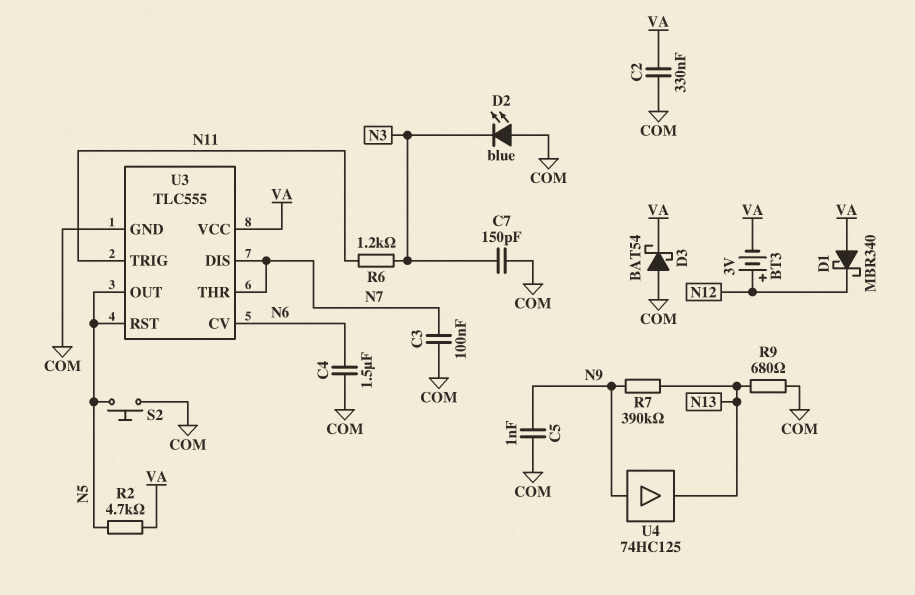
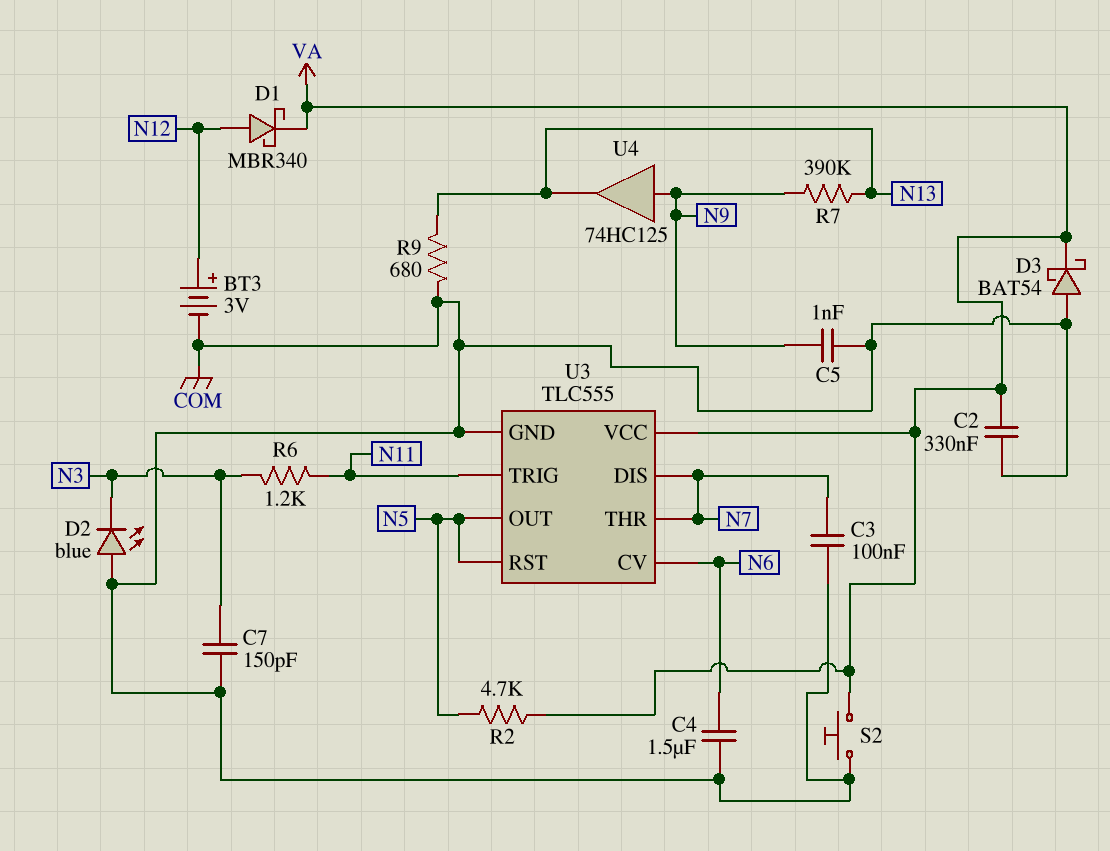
BT3: 3V (plus N12, minus VA) -> 3V (plus N12, minus COM)
D1: schottky MBR340 (A VA, K N12) -> schottky MBR340 (A N12, K VA)
S2: button (COM, N5) -> button (COM, VA)

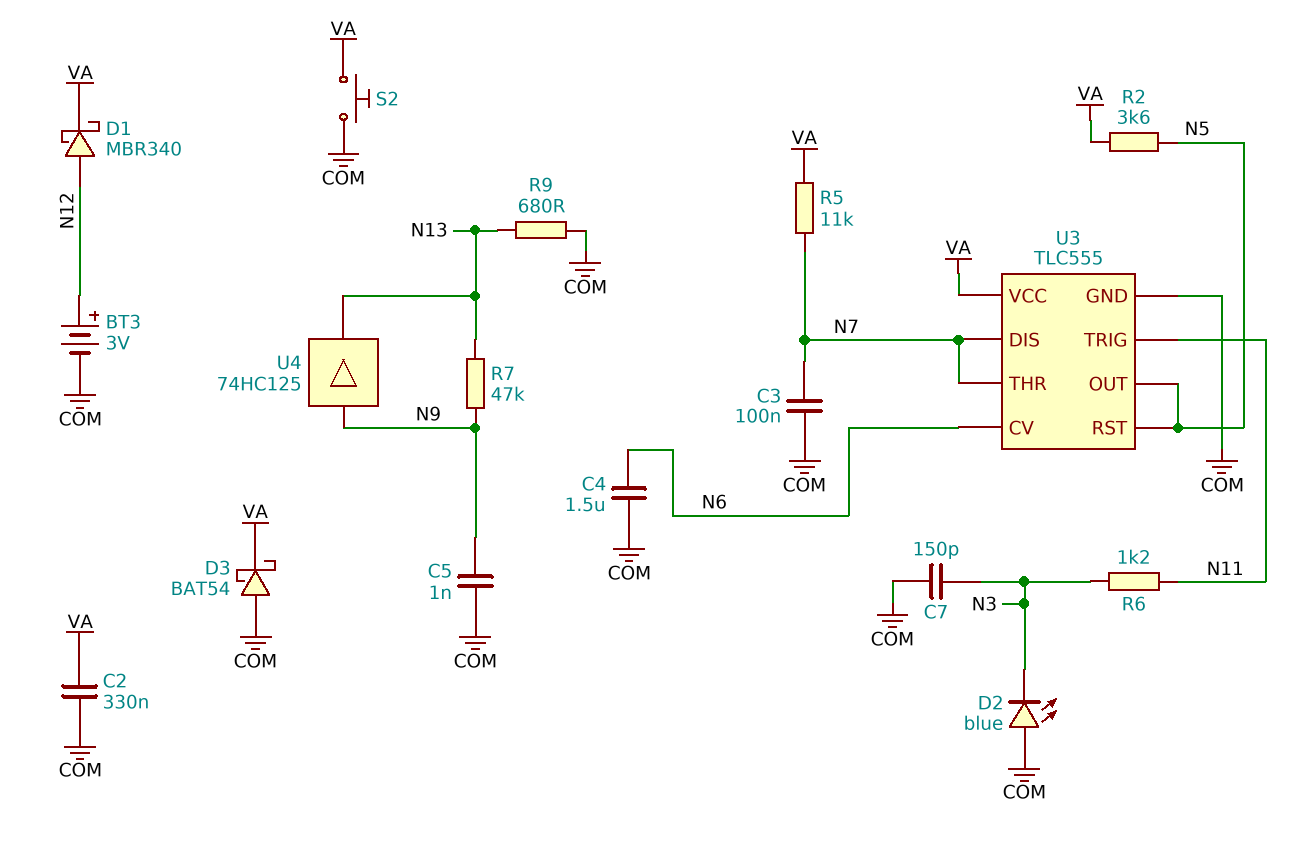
R2: 4.7k (N5, VA) -> 3.6k (N5, VA)
R5: none -> 11k (N7, VA)
R7: 390k (N9, N13) -> 47k (N9, N13)

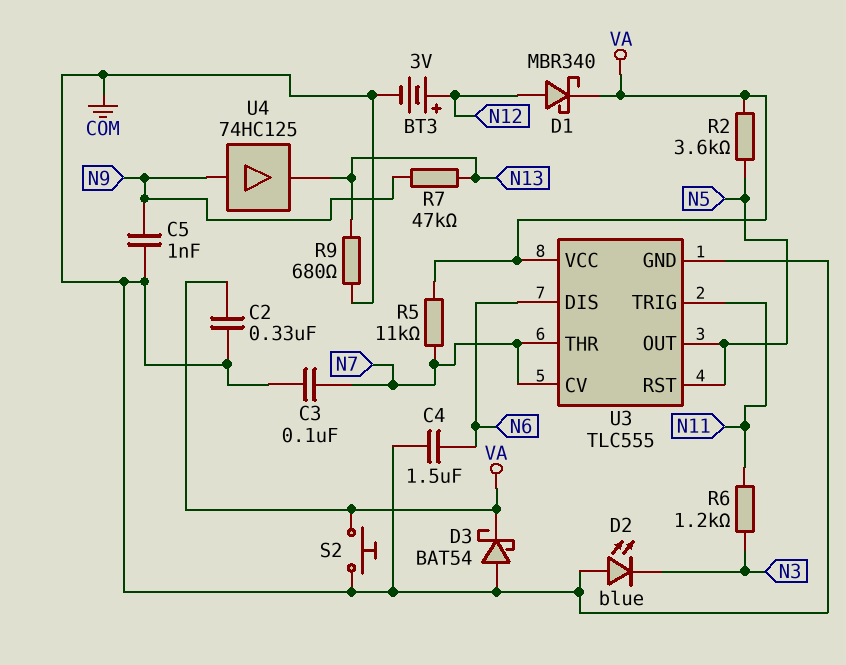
C7: 150pF (COM, N3) -> none
U3 pin CV: N6 -> N7
U3 pin DIS: N7 -> N6

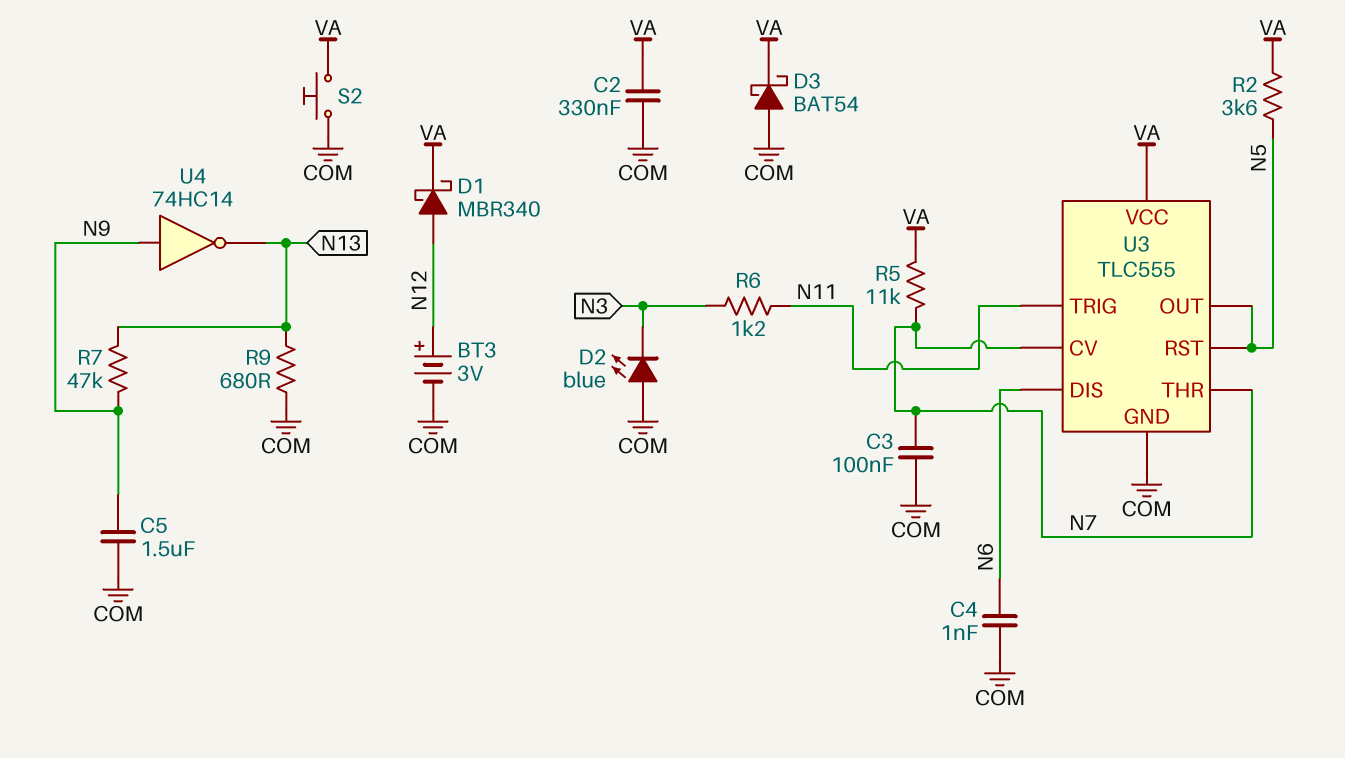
C4: 1.5uF (COM, N6) -> 1nF (COM, N6)
C5: 1nF (COM, N9) -> 1.5uF (COM, N9)
U4: buffer 74HC125 (in N9, out N13) -> NOT 74HC14 (in N9, out N13)

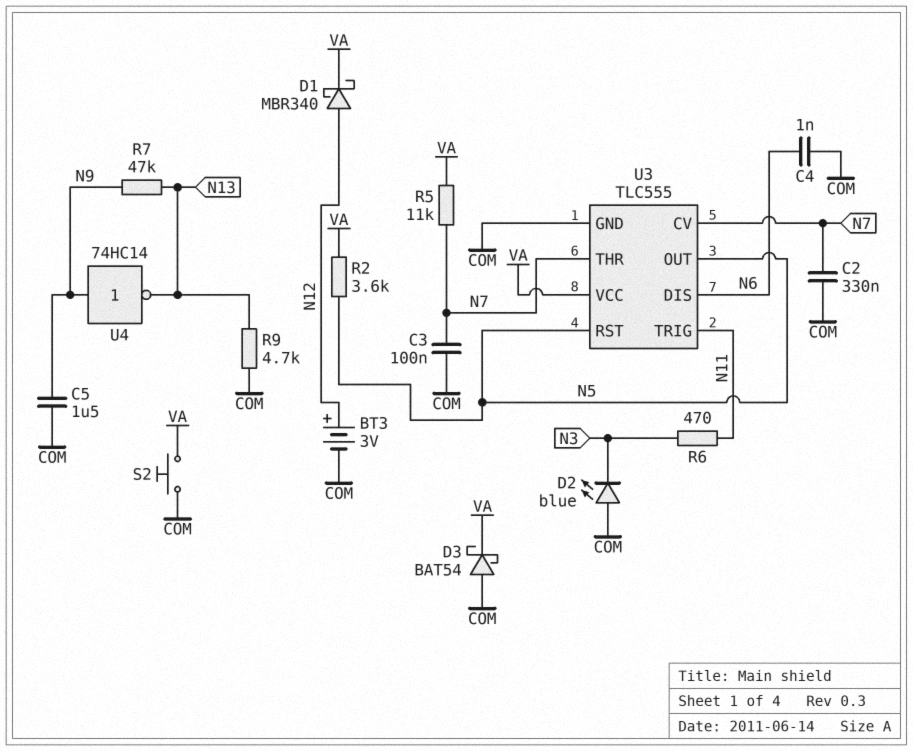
C2: 330nF (COM, VA) -> 330nF (COM, N7)
R6: 1.2k (N3, N11) -> 470 (N3, N11)
R9: 680 (COM, N13) -> 4.7k (COM, N13)

